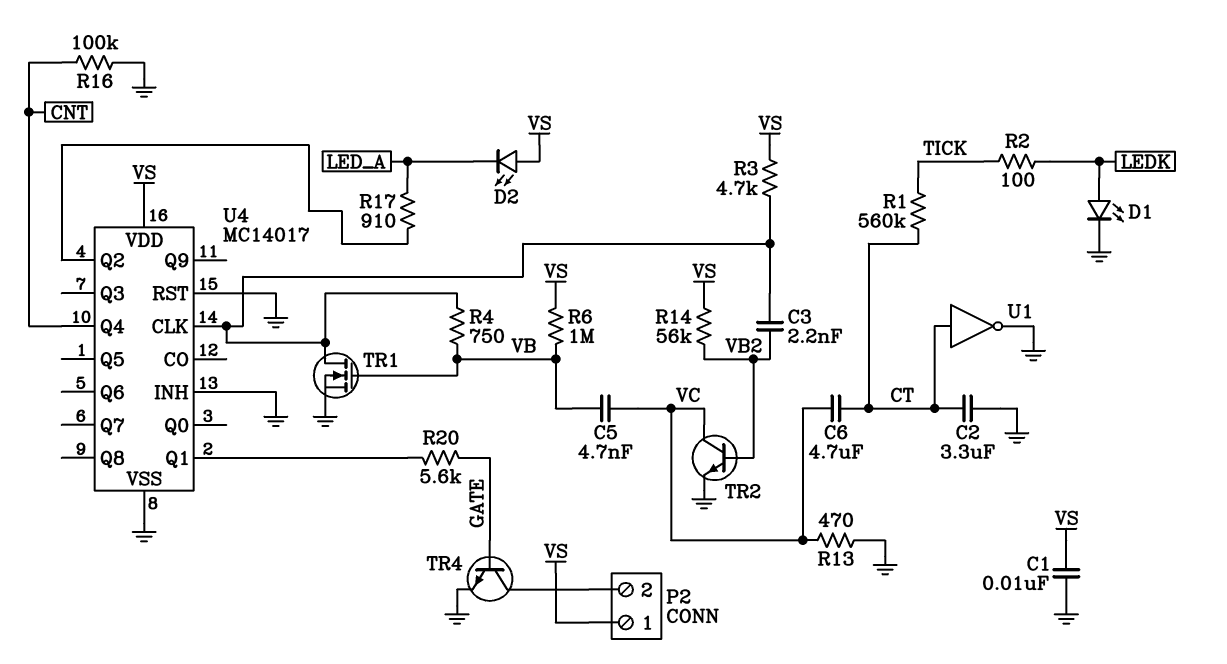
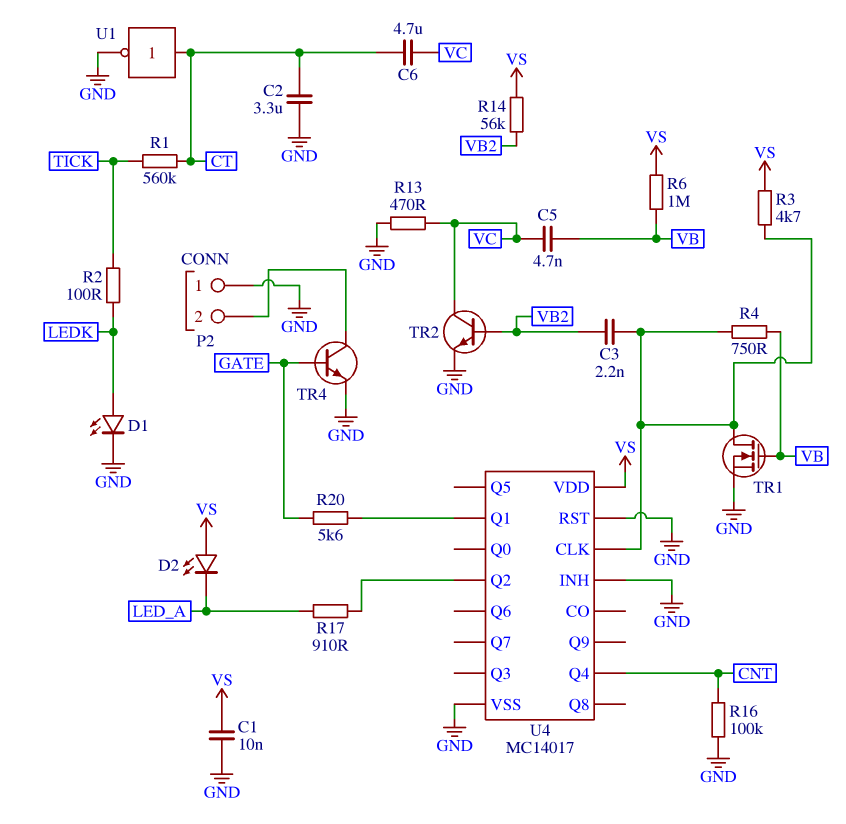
P2 pin 1: VS -> GND

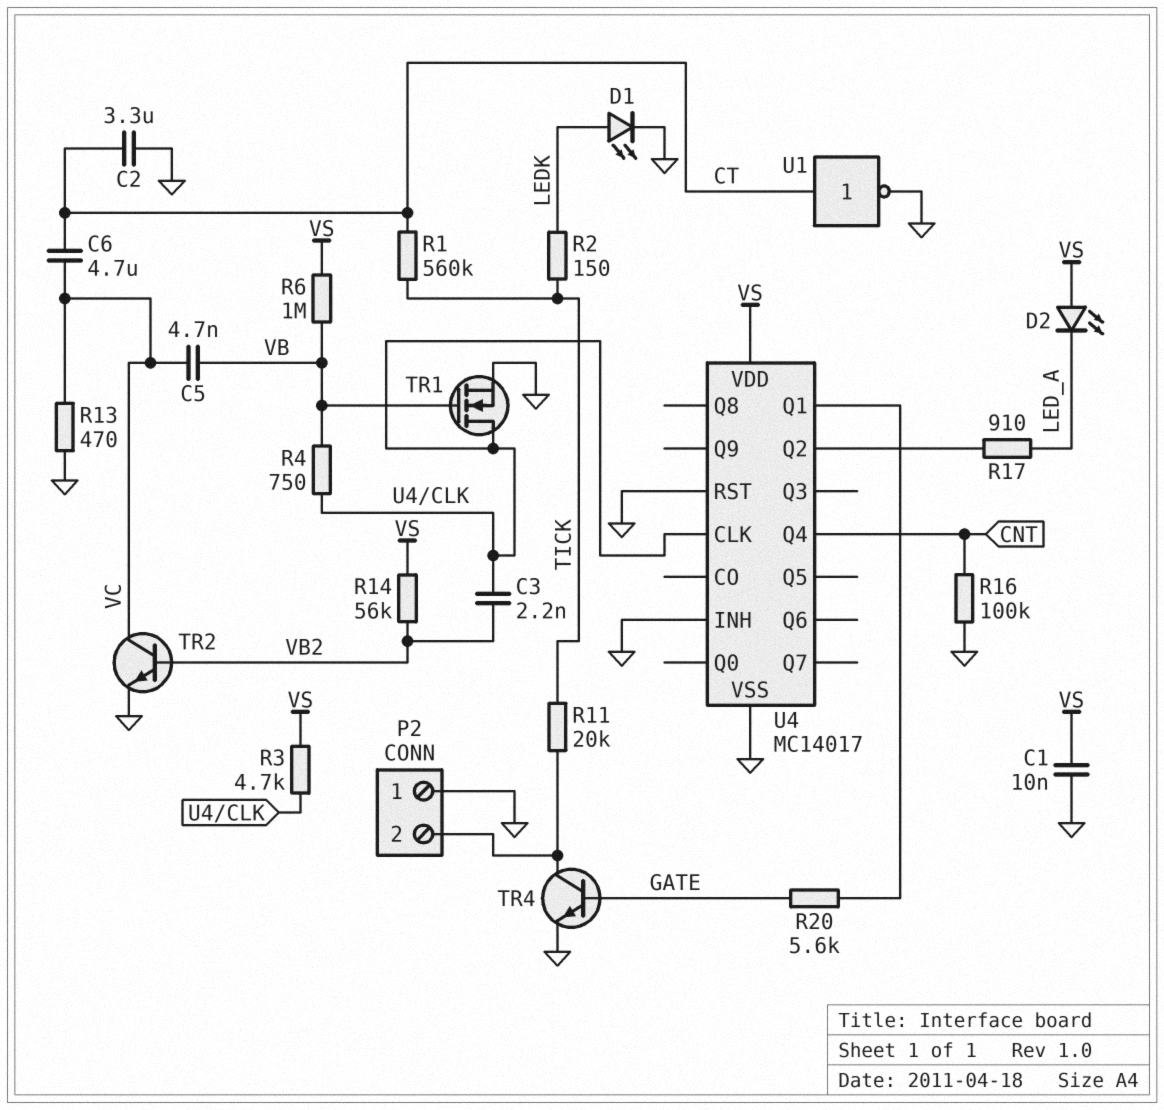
R2: 100 (LEDK, TICK) -> 150 (LEDK, TICK)
R11: none -> 20k (P2/2, TICK)

